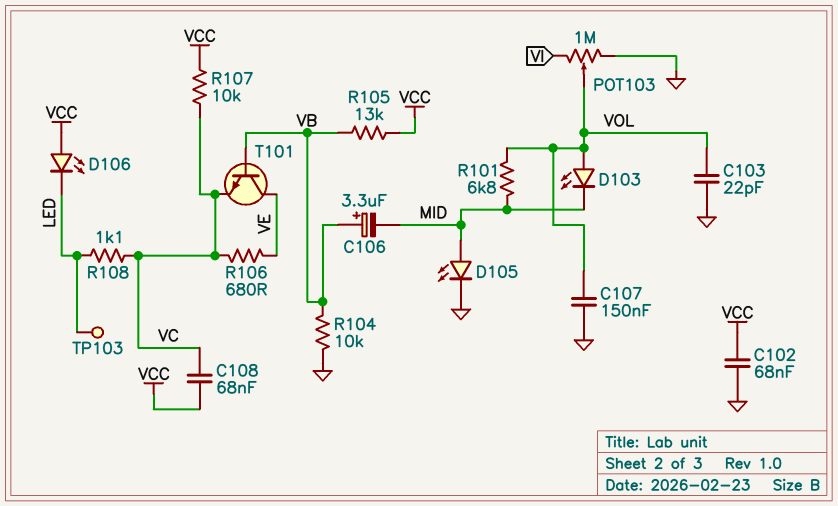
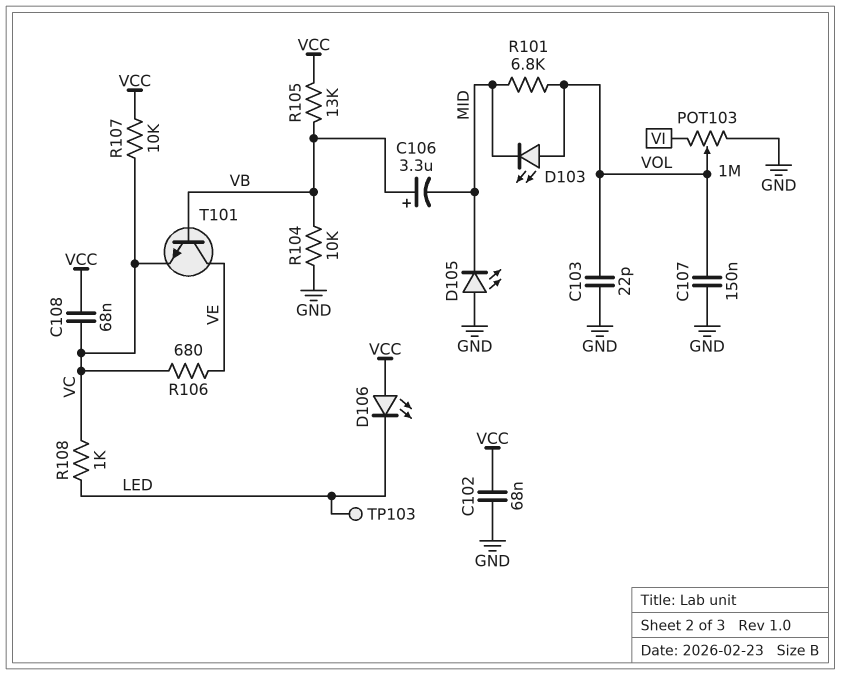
D105: LED (A MID, K GND) -> LED (A GND, K MID)
R108: 1.1k (LED, VC) -> 1k (LED, VC)

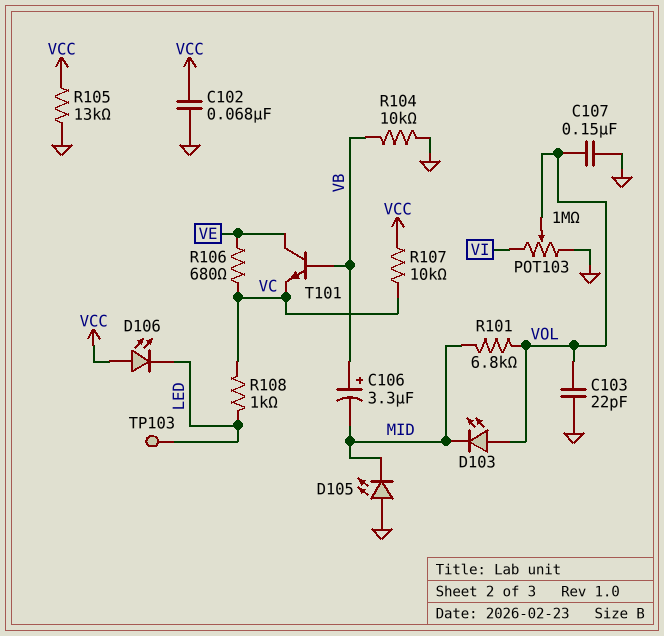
C108: 68nF (VC, VCC) -> none
R105: 13k (VB, VCC) -> 13k (GND, VCC)

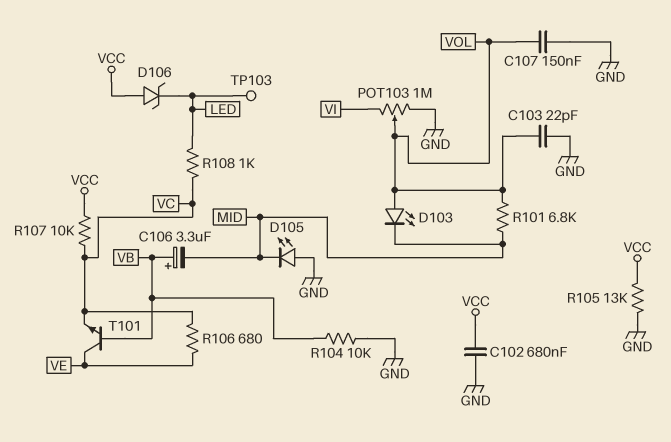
C102: 68nF (GND, VCC) -> 680nF (GND, VCC)
D106: LED (A VCC, K LED) -> zener (A VCC, K LED)

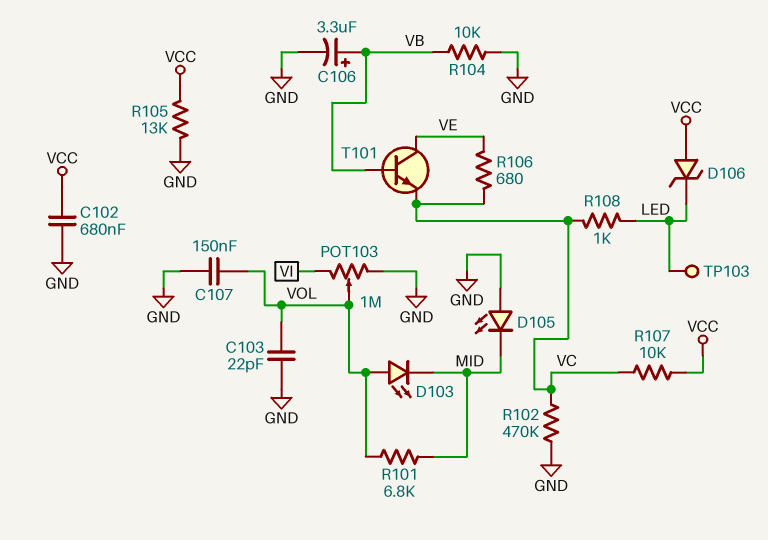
C106: 3.3uF (plus VB, minus MID) -> 3.3uF (plus VB, minus GND)
R102: none -> 470k (GND, VC)

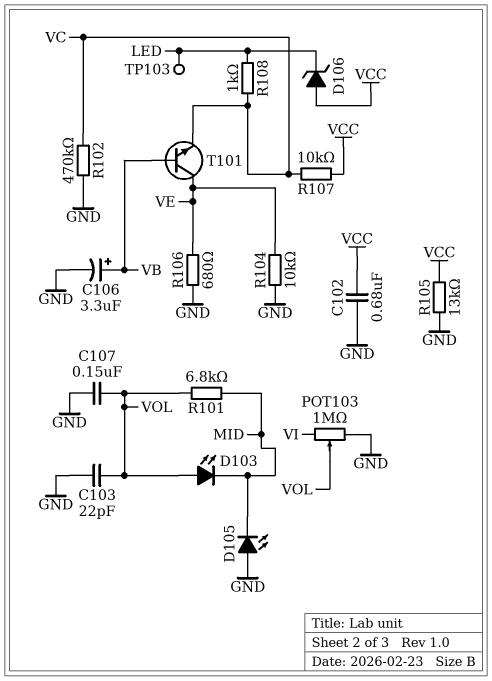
R104: 10k (GND, VB) -> 10k (GND, VE)
R106: 680 (VC, VE) -> 680 (GND, VE)

